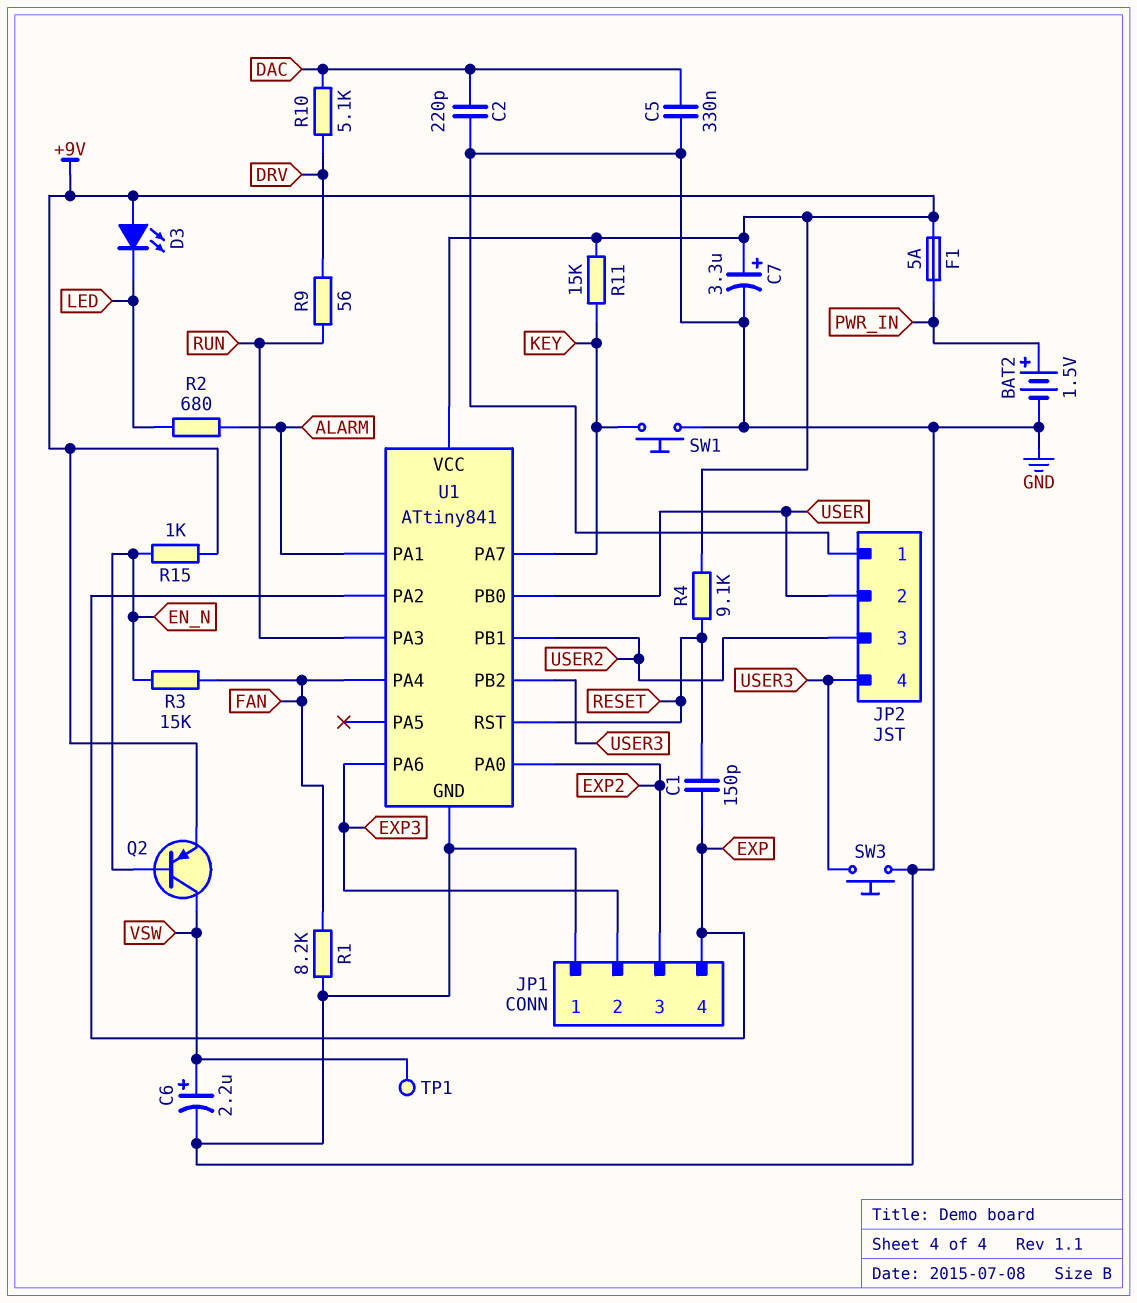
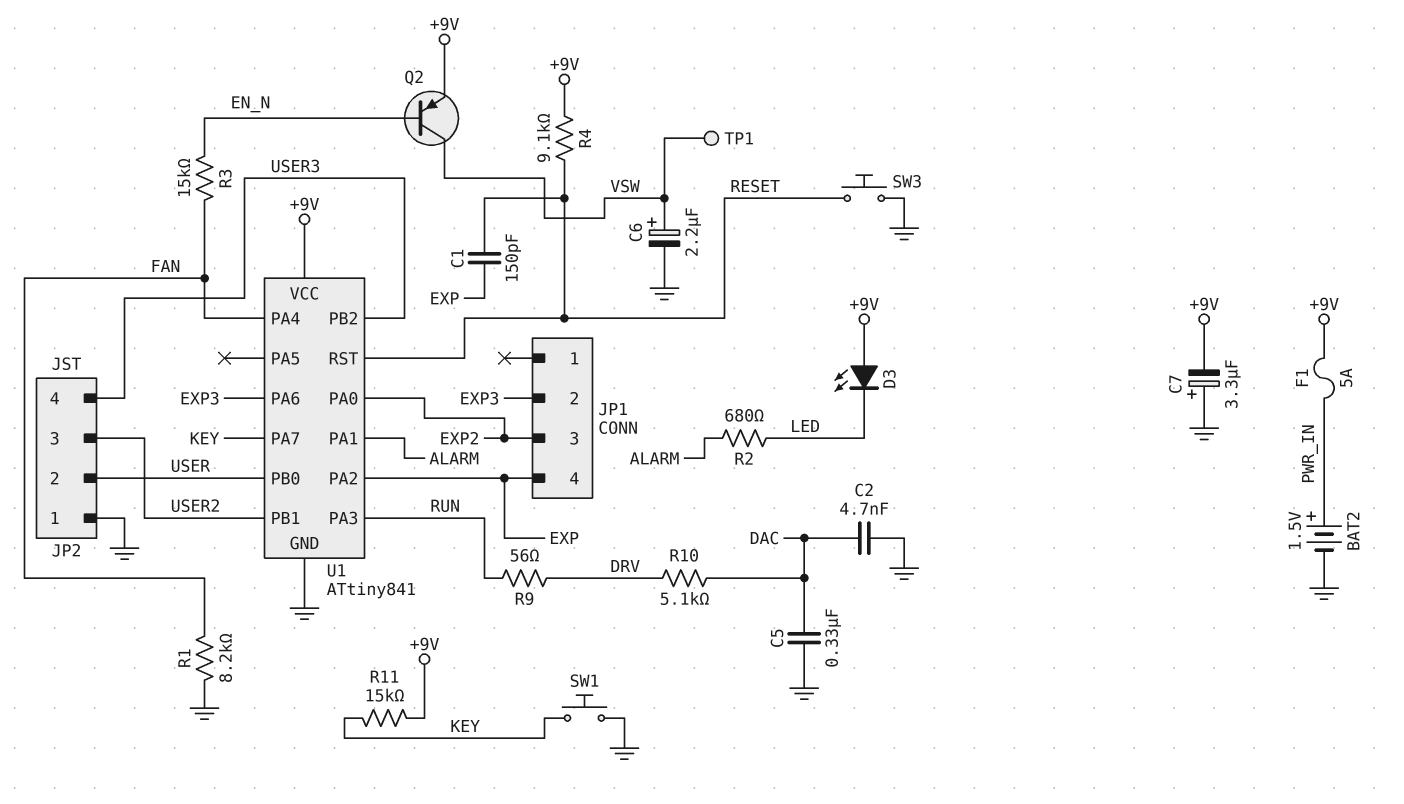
C2: 220pF (DAC, GND) -> 4.7nF (DAC, GND)
C7: 3.3uF (plus +9V, minus GND) -> 3.3uF (plus GND, minus +9V)
JP1 pin 1: GND -> none
R15: 1k (+9V, EN_N) -> none
SW3: button (GND, USER3) -> button (GND, RESET)

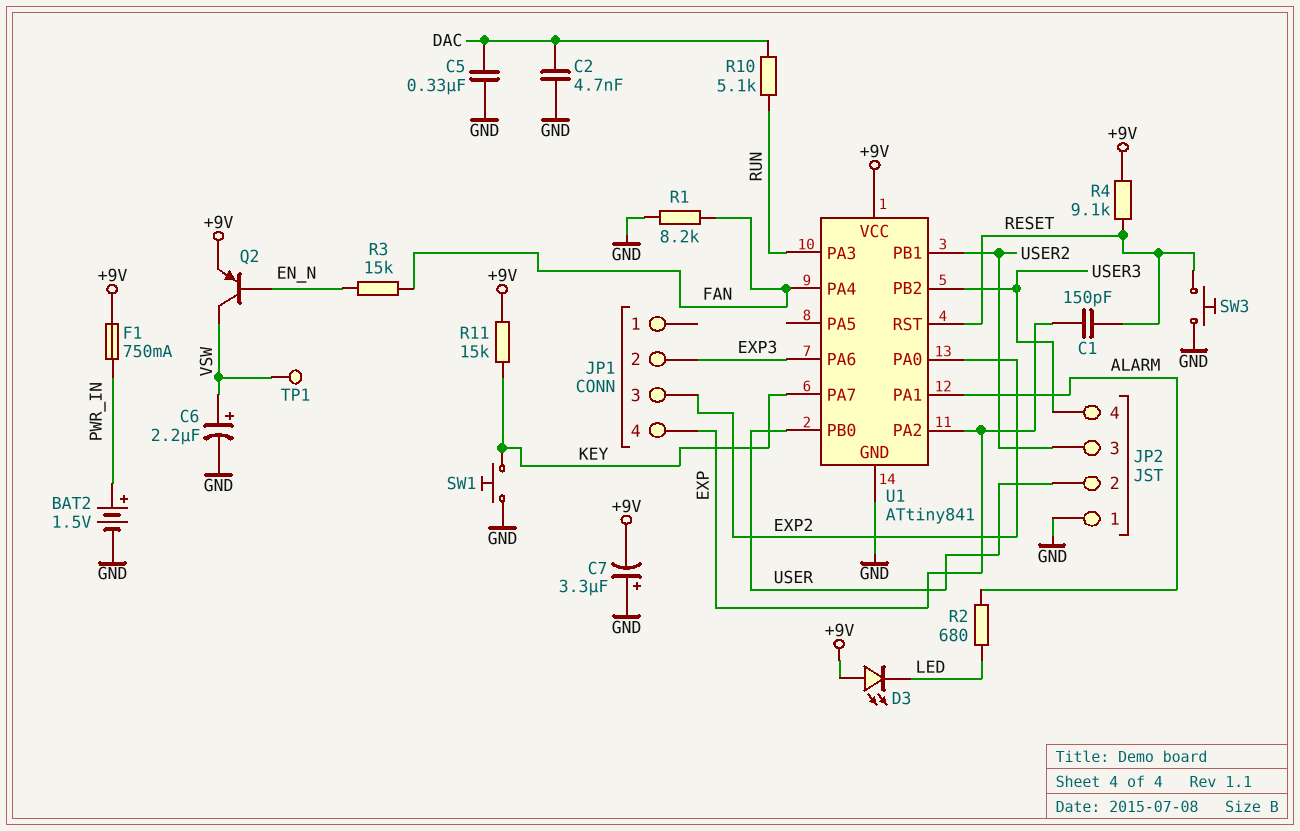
F1: 5A (+9V, PWR_IN) -> 750mA (+9V, PWR_IN)
R9: 56 (DRV, RUN) -> none
R10: 5.1k (DAC, DRV) -> 5.1k (DAC, RUN)

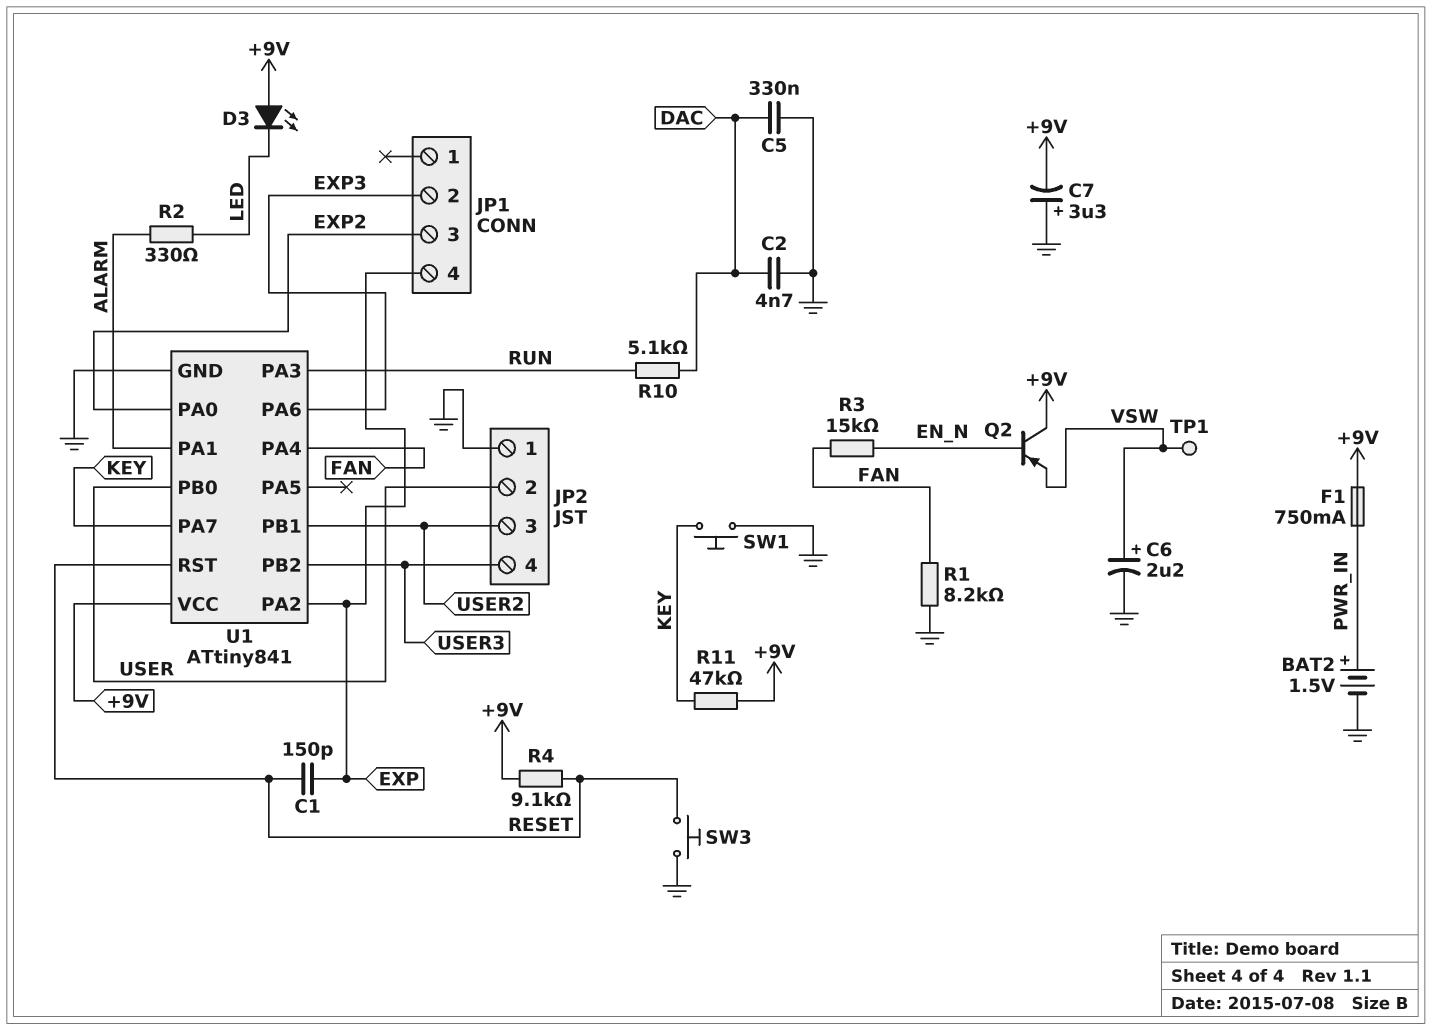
Q2: PNP (B EN_N, C VSW, E +9V) -> PNP (B EN_N, C +9V, E VSW)
R2: 680 (ALARM, LED) -> 330 (ALARM, LED)
R11: 15k (+9V, KEY) -> 47k (+9V, KEY)

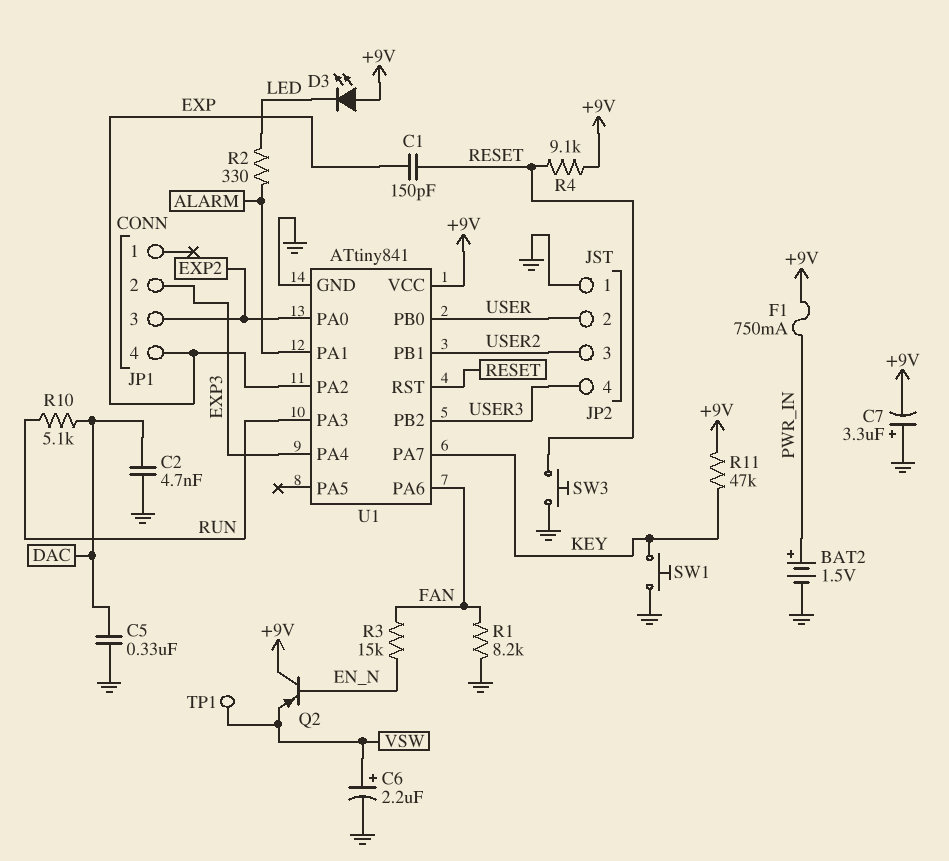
U1 pin PA4: FAN -> EXP3
U1 pin PA6: EXP3 -> FAN

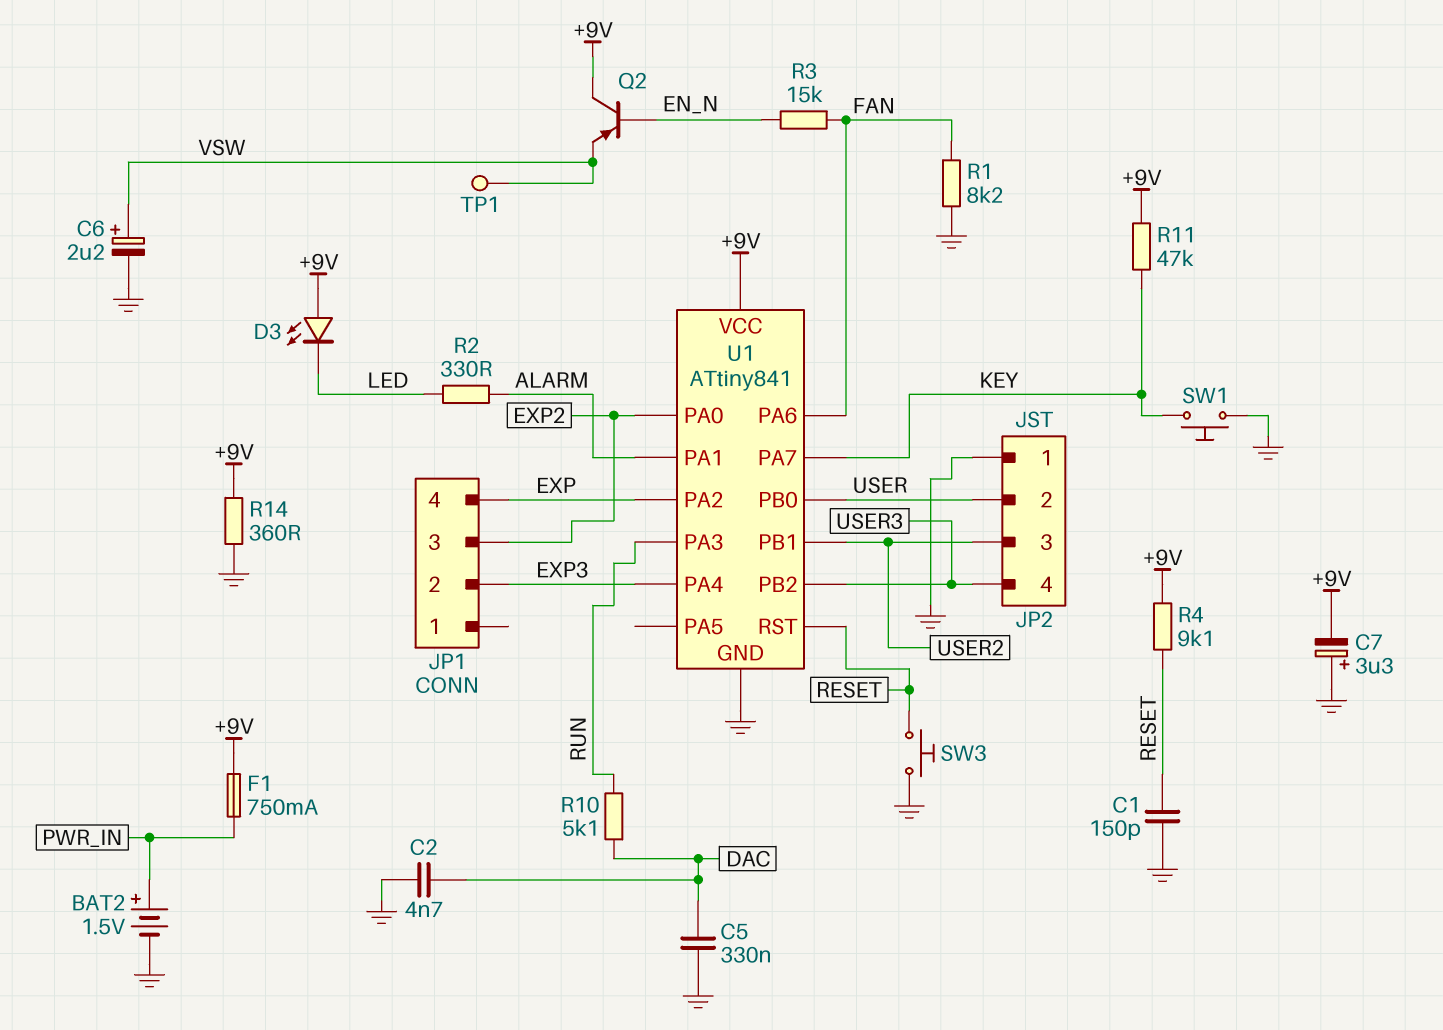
C1: 150pF (EXP, RESET) -> 150pF (GND, RESET)
R14: none -> 360 (+9V, GND)

